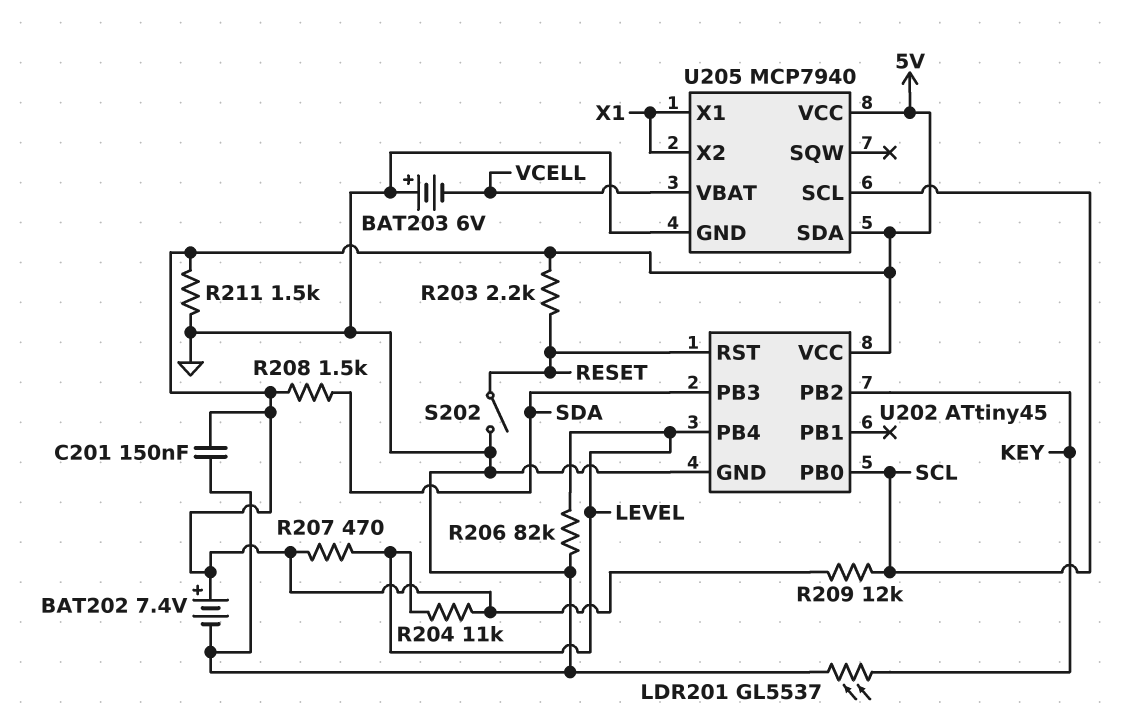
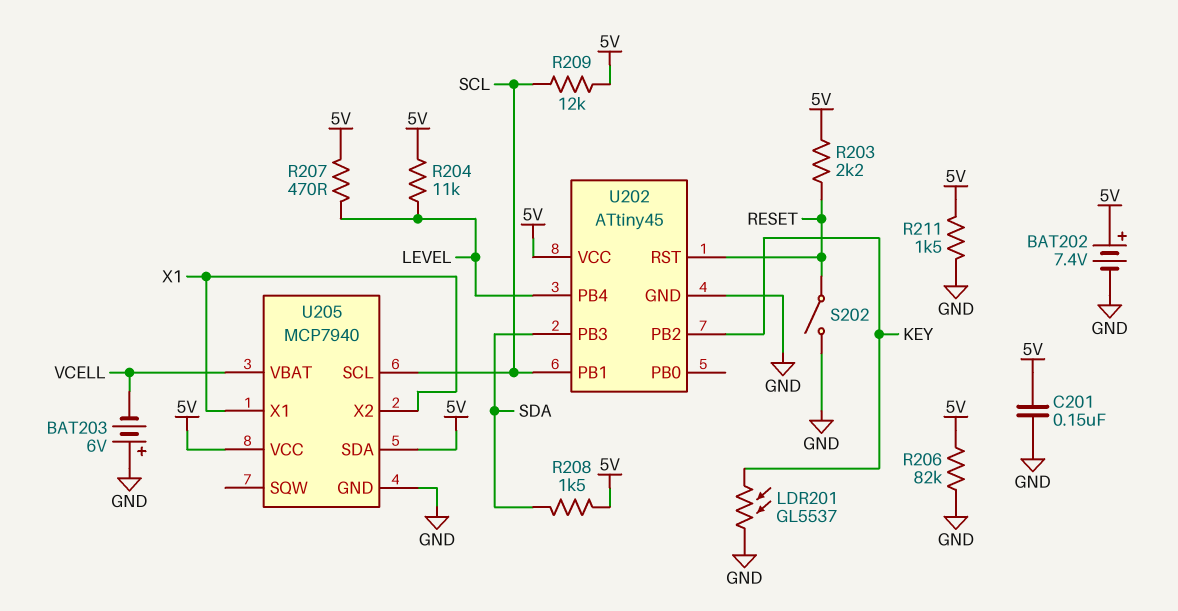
R206: 82k (GND, LEVEL) -> 82k (5V, GND)
U202 pin PB0: SCL -> none
U202 pin PB1: none -> SCL

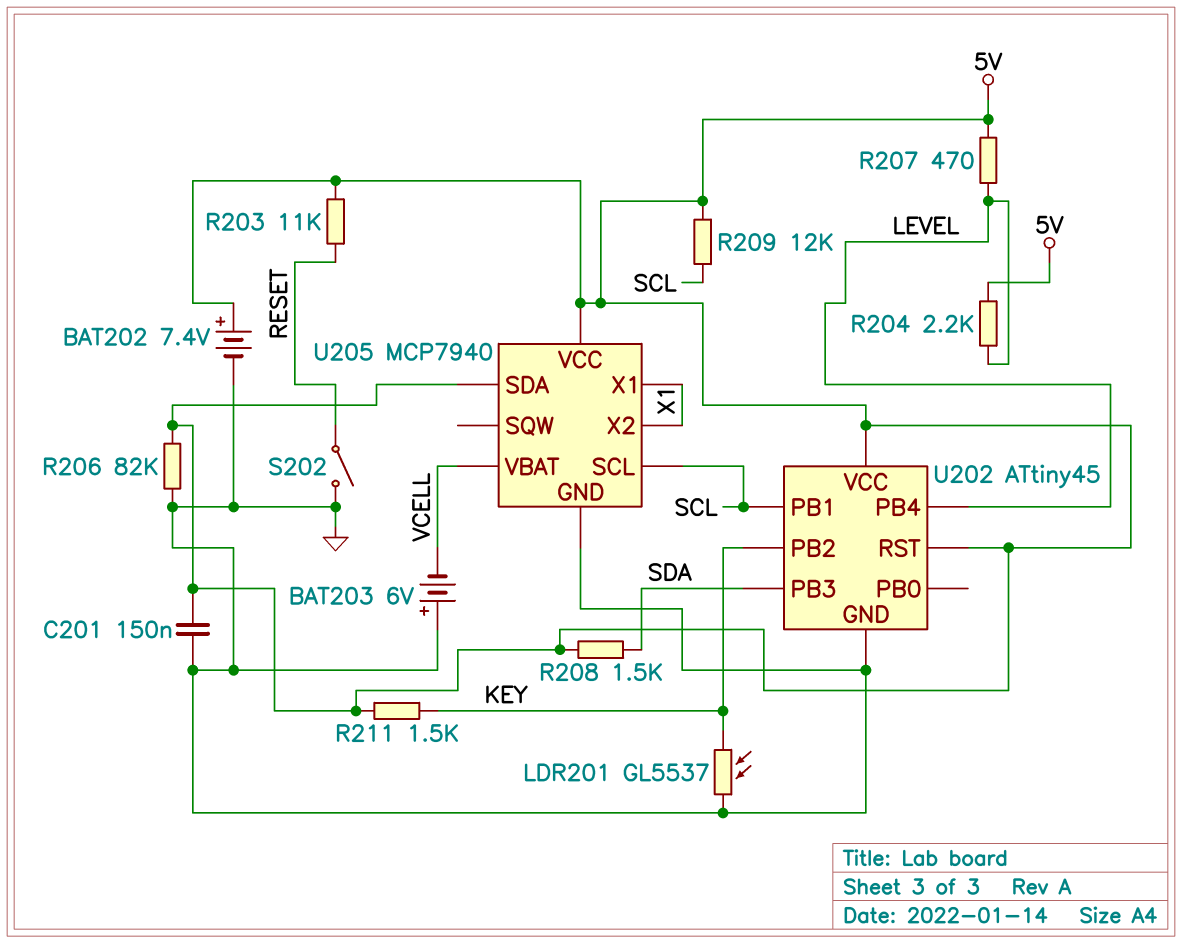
R203: 2.2k (5V, RESET) -> 11k (5V, RESET)
R204: 11k (5V, LEVEL) -> 2.2k (5V, LEVEL)
R211: 1.5k (5V, GND) -> 1.5k (5V, KEY)
U202 pin RST: RESET -> 5V

